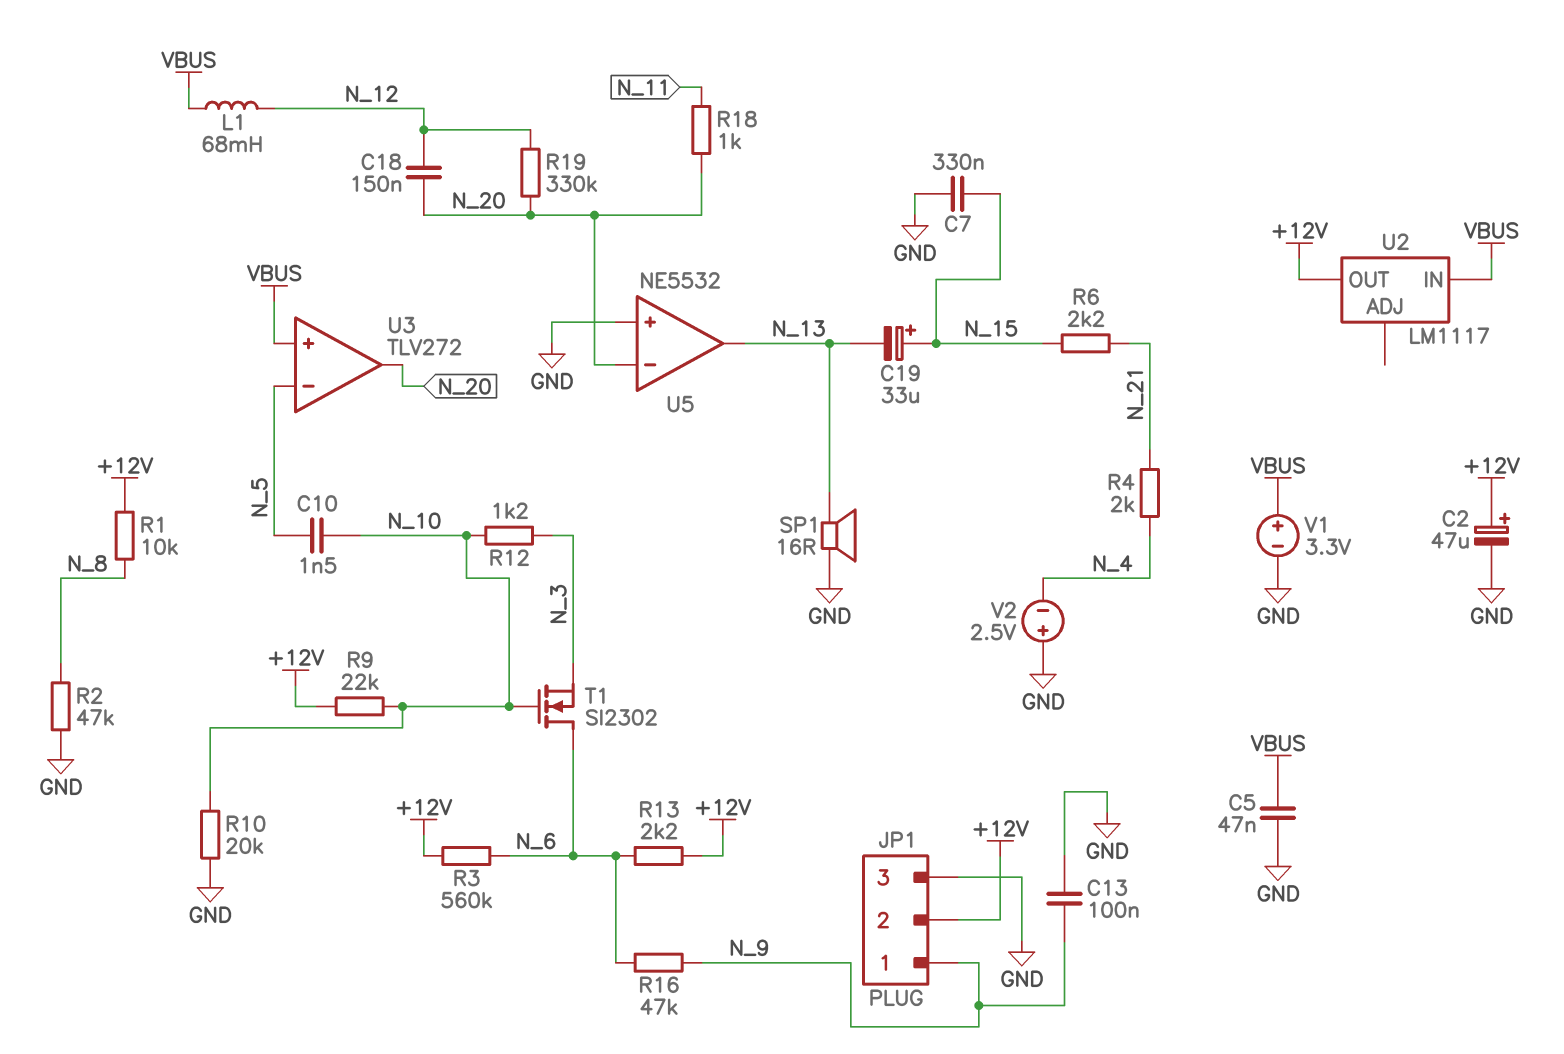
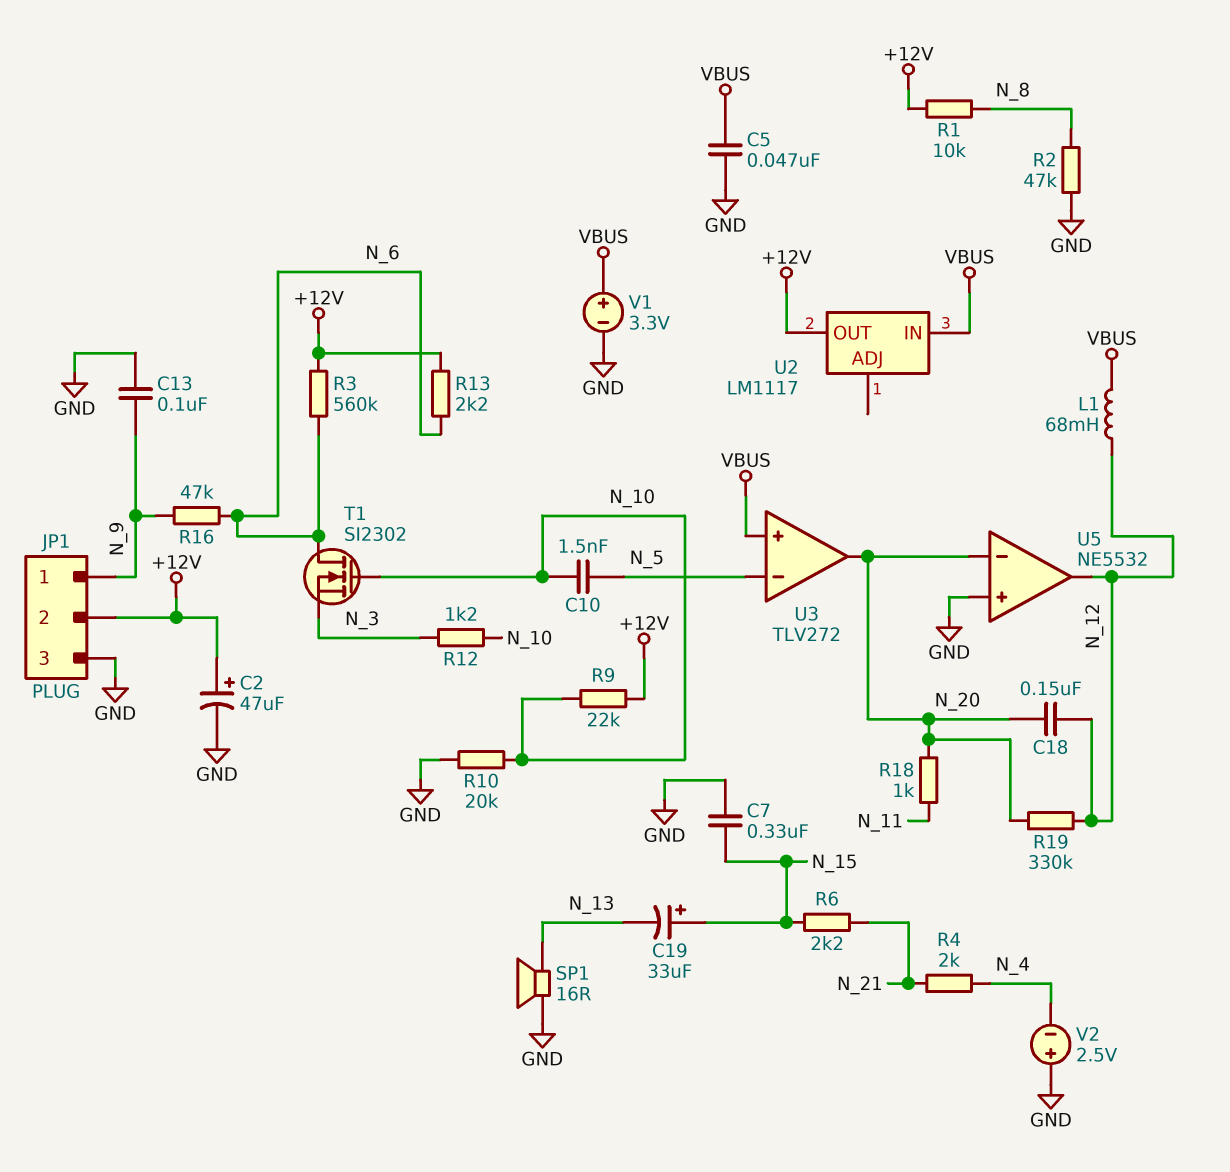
U5 pin out: N_13 -> N_12

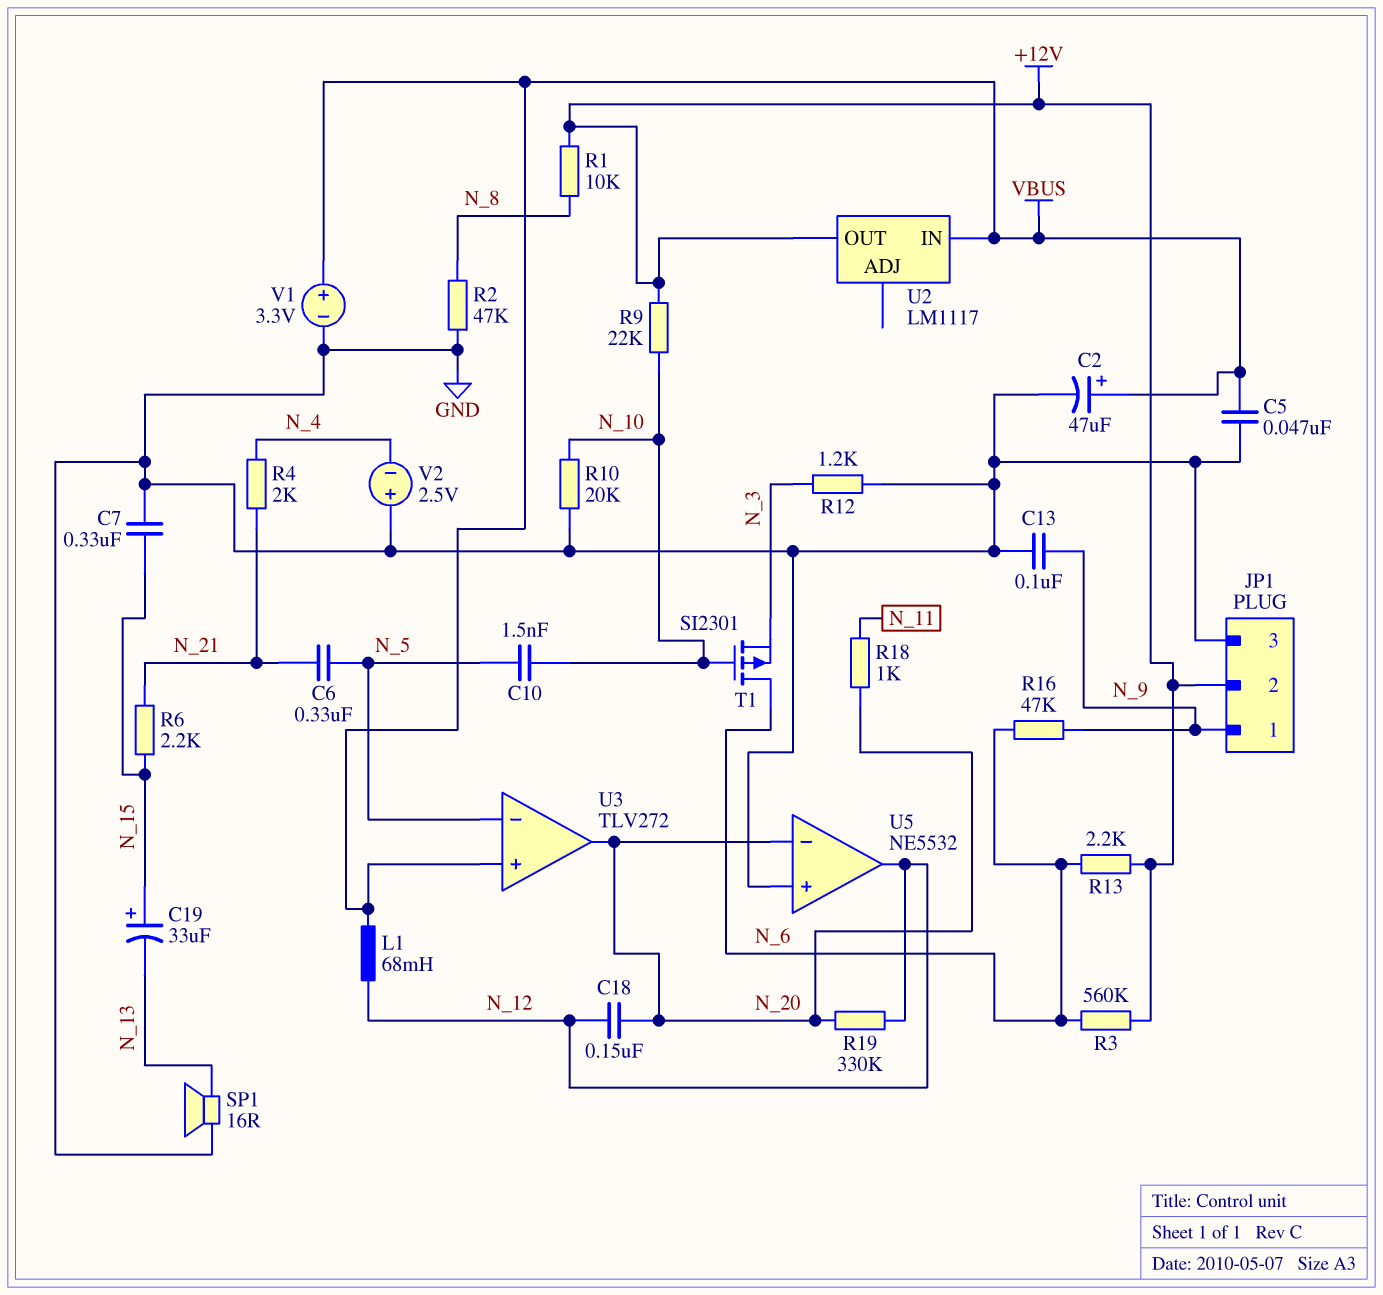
C2: 47uF (plus +12V, minus GND) -> 47uF (plus VBUS, minus GND)
C6: none -> 330nF (N_5, N_21)
R12: 1.2k (N_3, N_10) -> 1.2k (GND, N_3)
T1: NMOS SI2302 (G N_10, D N_6, S N_3) -> PMOS SI2301 (G N_10, D N_6, S N_3)

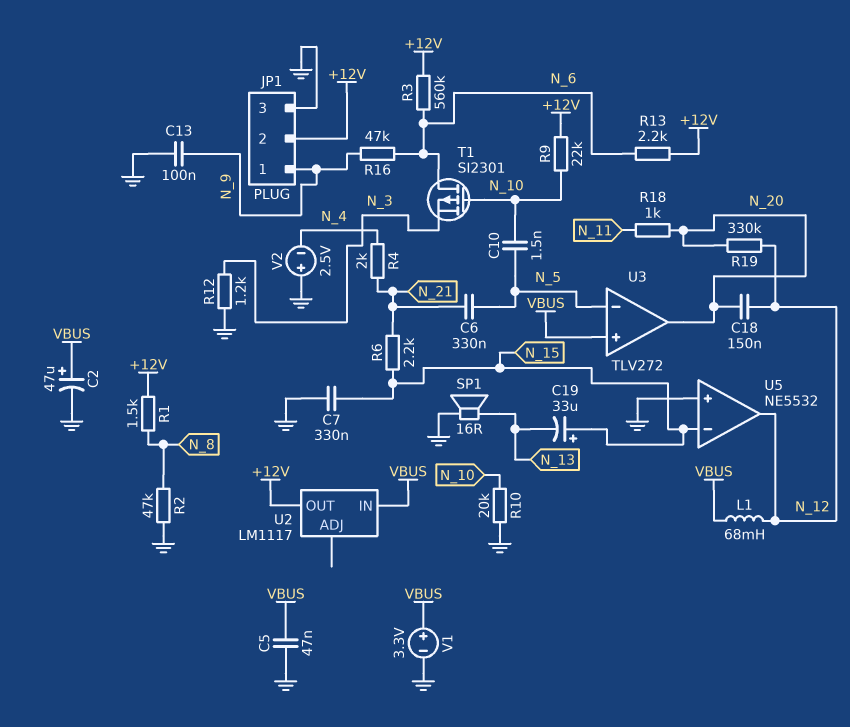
R1: 10k (+12V, N_8) -> 1.5k (+12V, N_8)
U5 pin in-: N_20 -> N_15

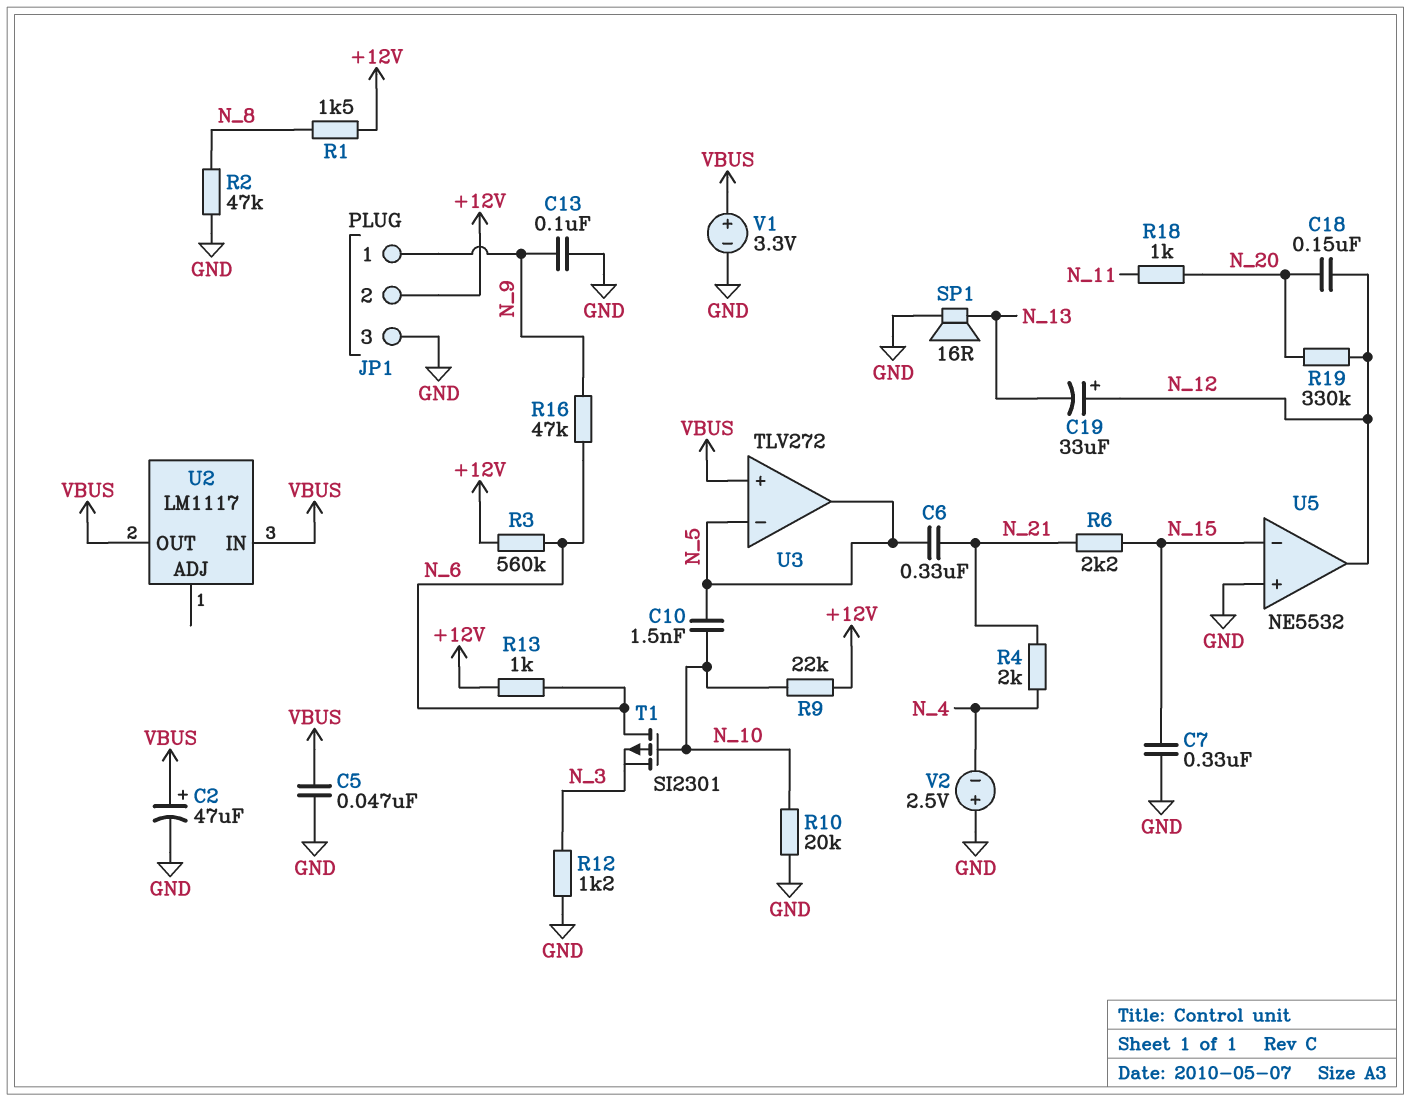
C19: 33uF (plus N_15, minus N_13) -> 33uF (plus N_12, minus N_13)
L1: 68mH (N_12, VBUS) -> none
R13: 2.2k (+12V, N_6) -> 1k (+12V, N_6)
U2 pin OUT: +12V -> VBUS
U3 pin out: N_20 -> N_5

